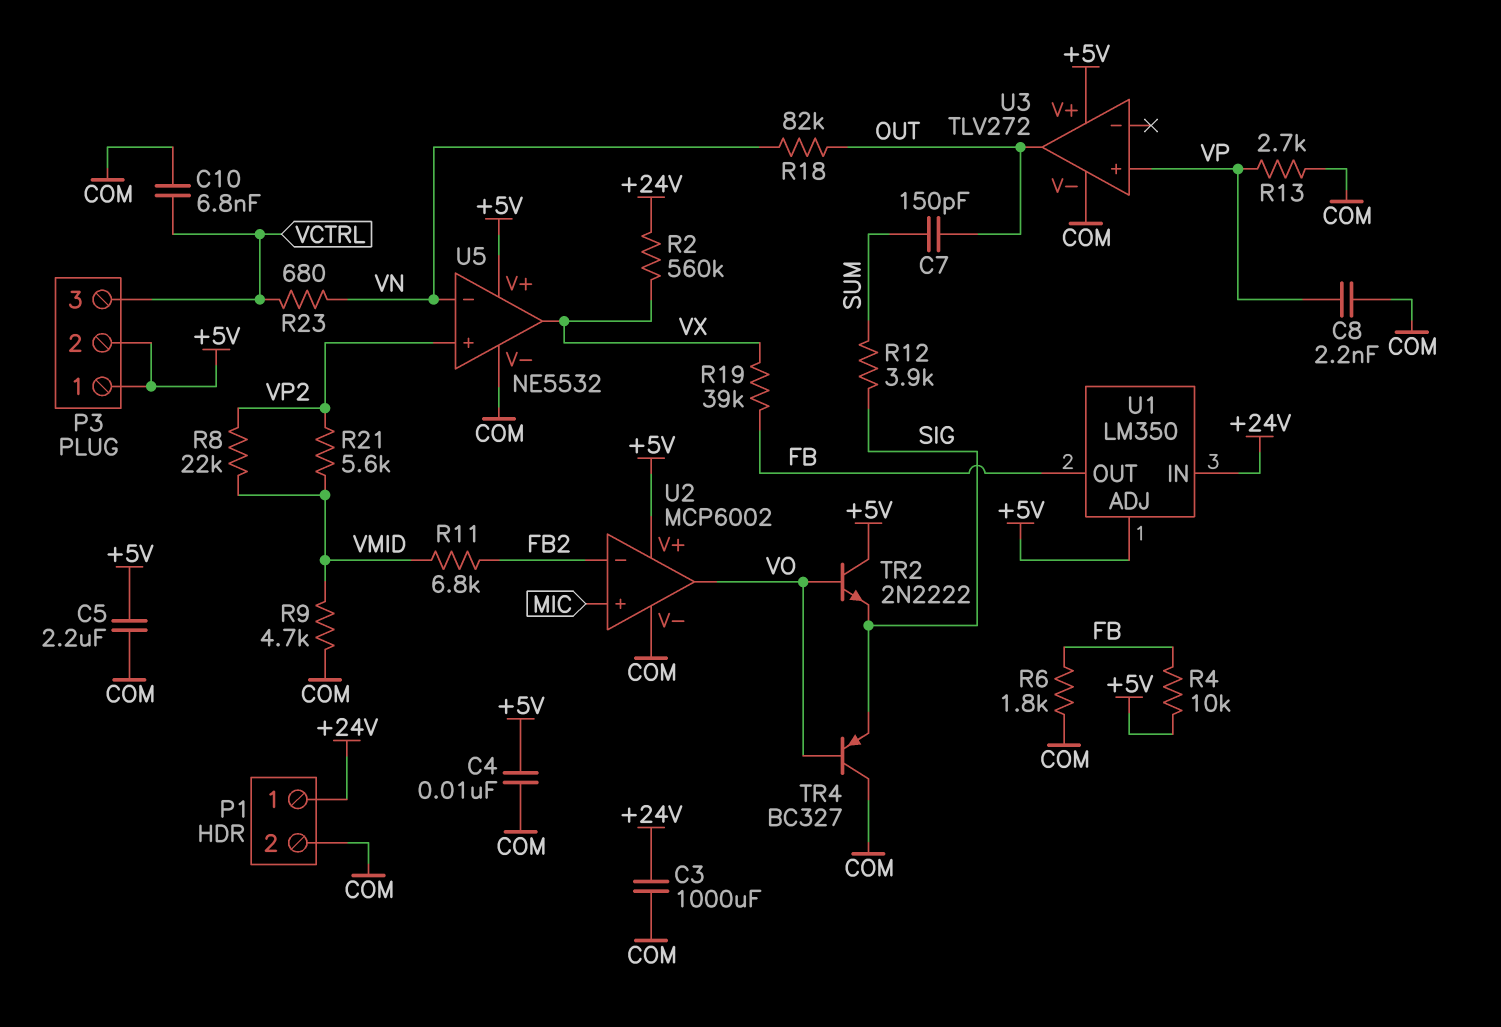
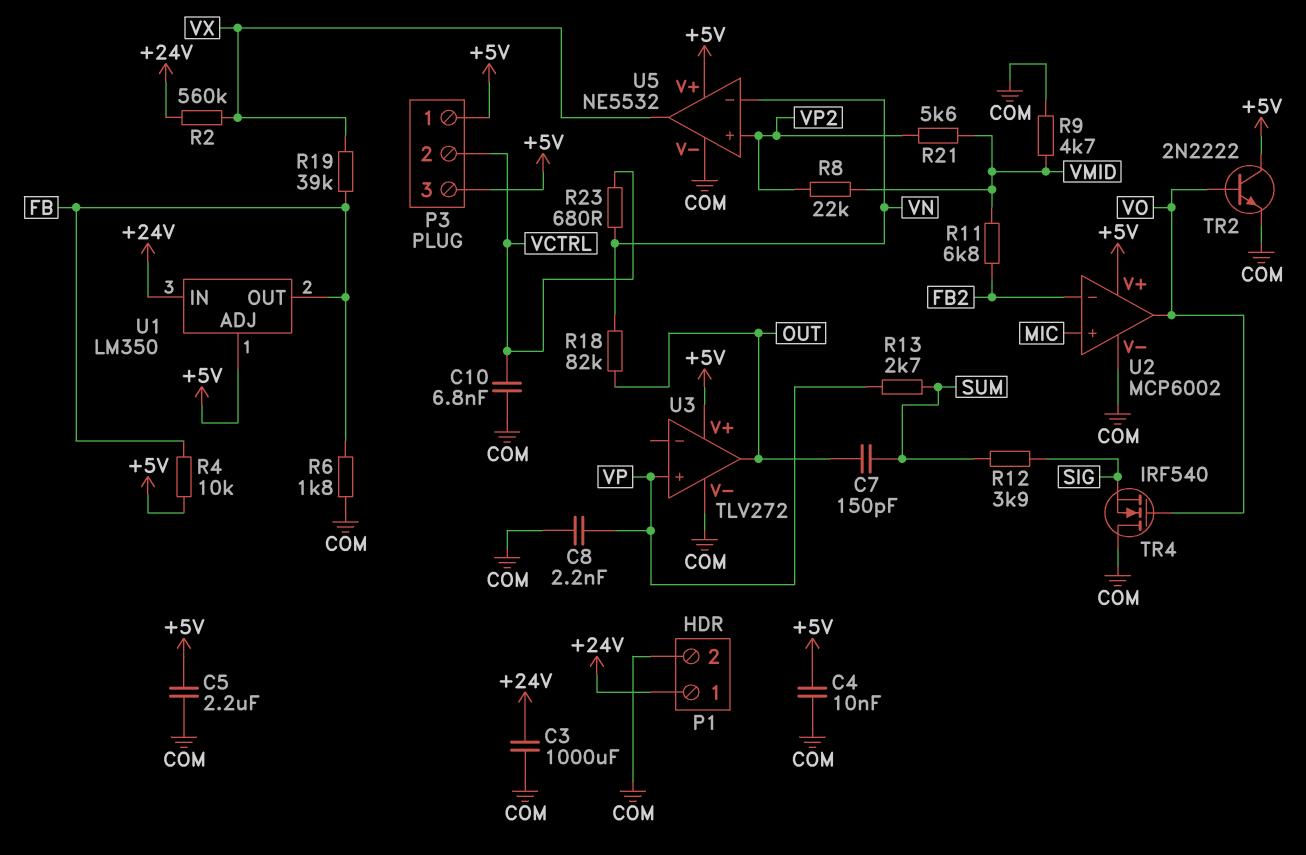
P3 pin 2: +5V -> VCTRL
P3 pin 3: VCTRL -> +5V
R13: 2.7k (COM, VP) -> 2.7k (SUM, VP)
TR2: NPN 2N2222 (B VO, C +5V, E SIG) -> NPN 2N2222 (B VO, C +5V, E COM)
TR4: PNP BC327 (B VO, C COM, E SIG) -> NMOS IRF540 (G VO, D COM, S SIG)

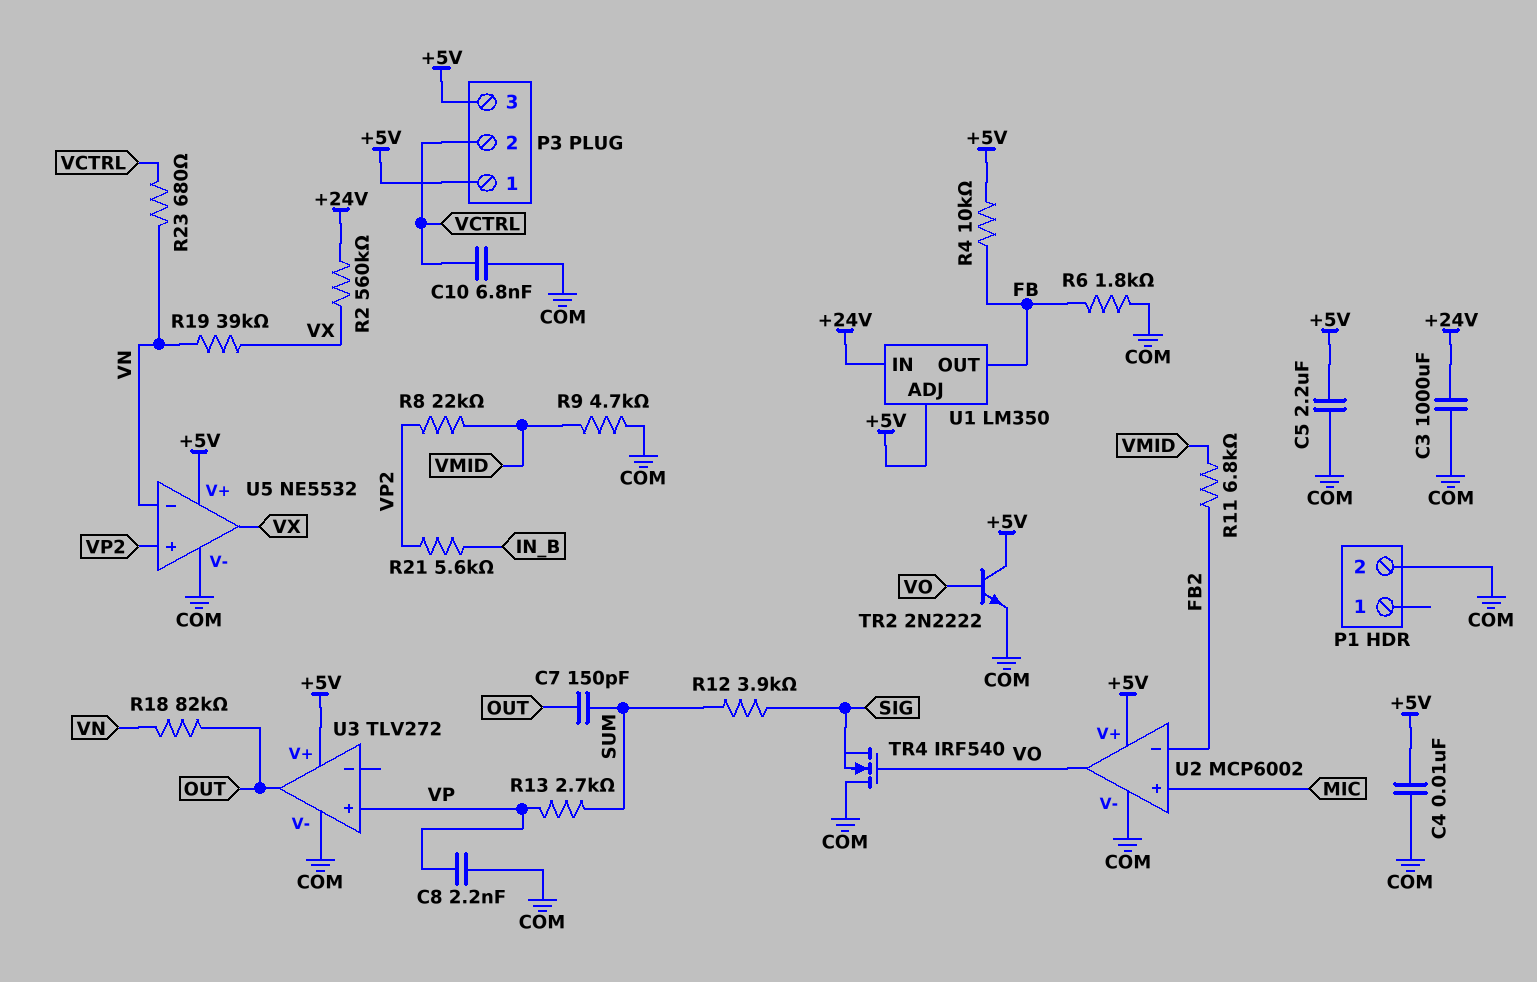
P1 pin 1: +24V -> none
R19: 39k (FB, VX) -> 39k (VN, VX)
R21: 5.6k (VMID, VP2) -> 5.6k (IN_B, VP2)

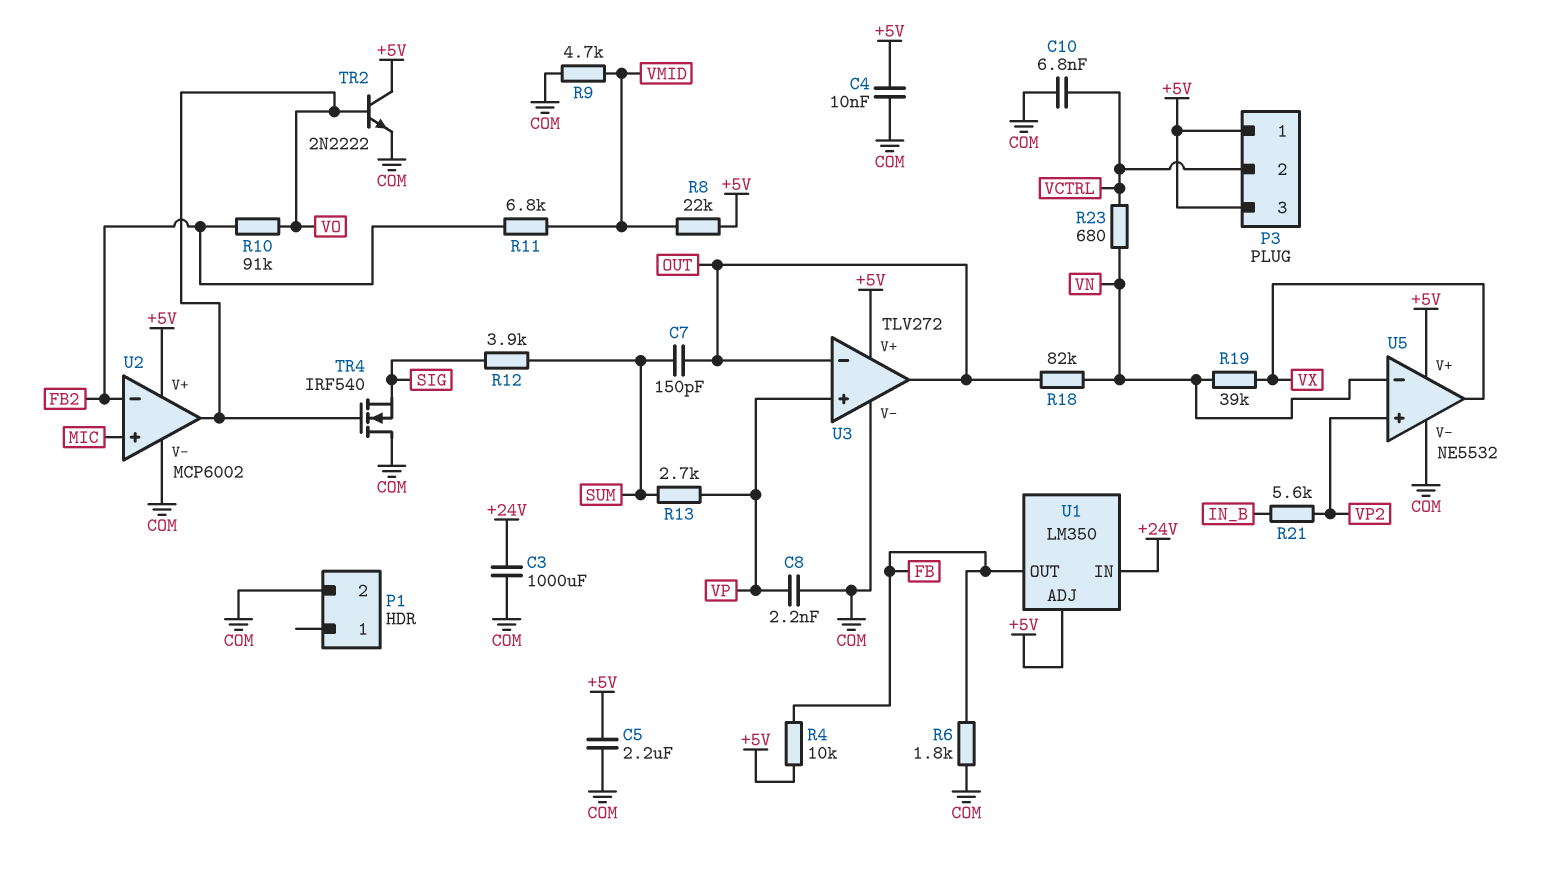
R2: 560k (+24V, VX) -> none
R8: 22k (VMID, VP2) -> 22k (+5V, VMID)
R10: none -> 91k (FB2, VO)
U3 pin in-: none -> OUT

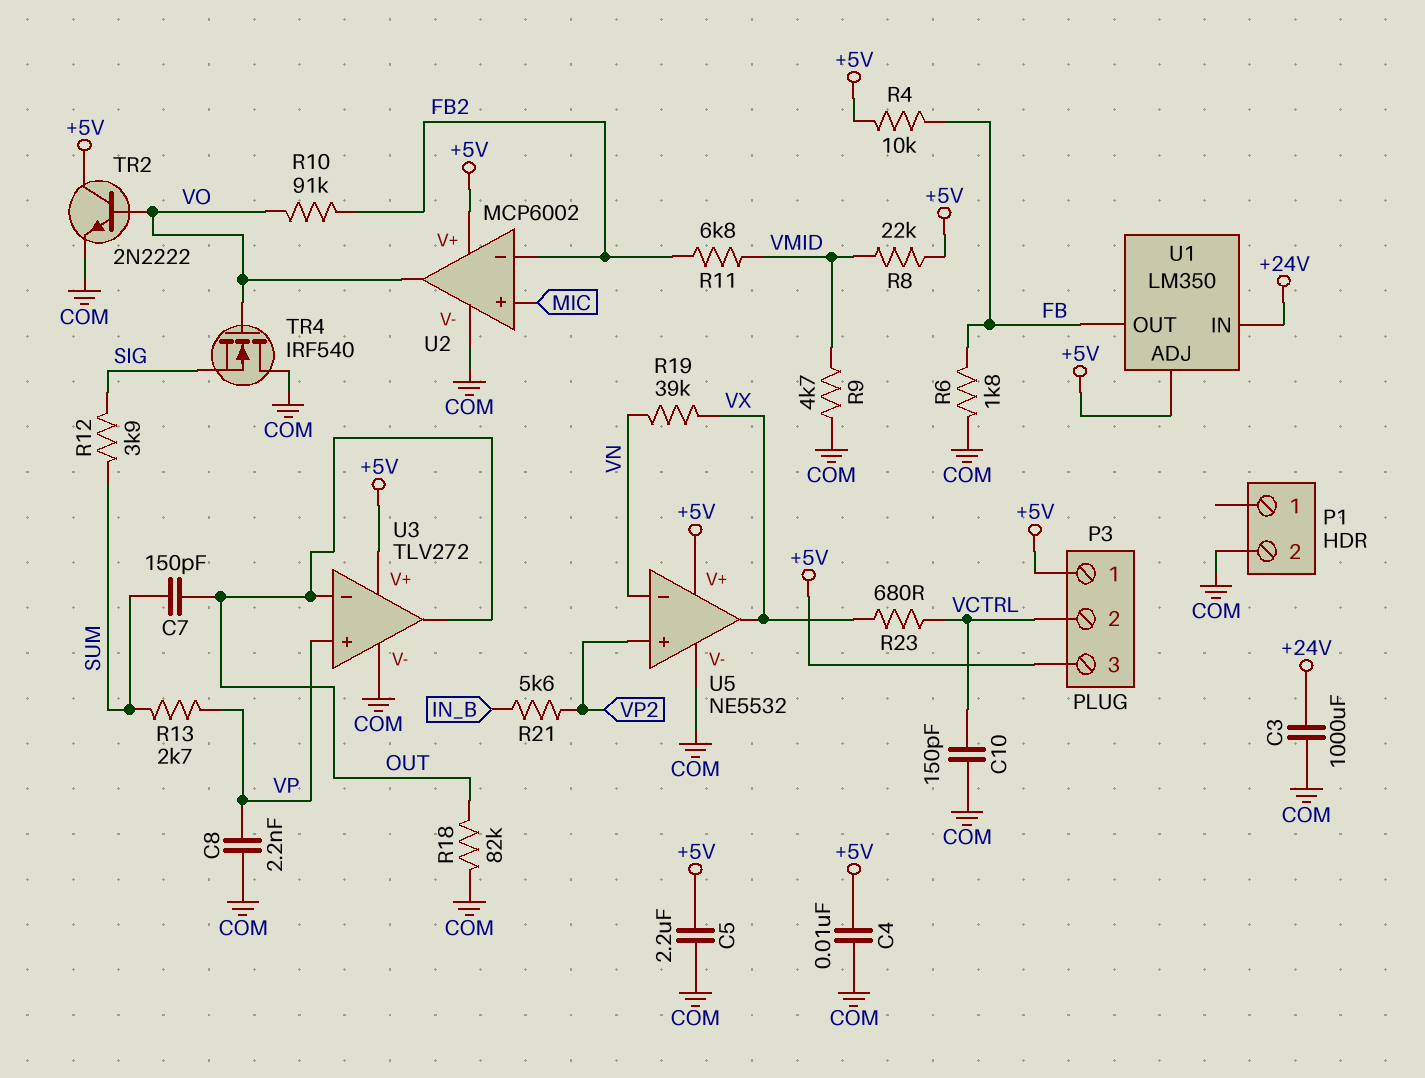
C10: 6.8nF (COM, VCTRL) -> 150pF (COM, VCTRL)
R18: 82k (OUT, VN) -> 82k (COM, OUT)
R23: 680 (VCTRL, VN) -> 680 (VCTRL, VX)

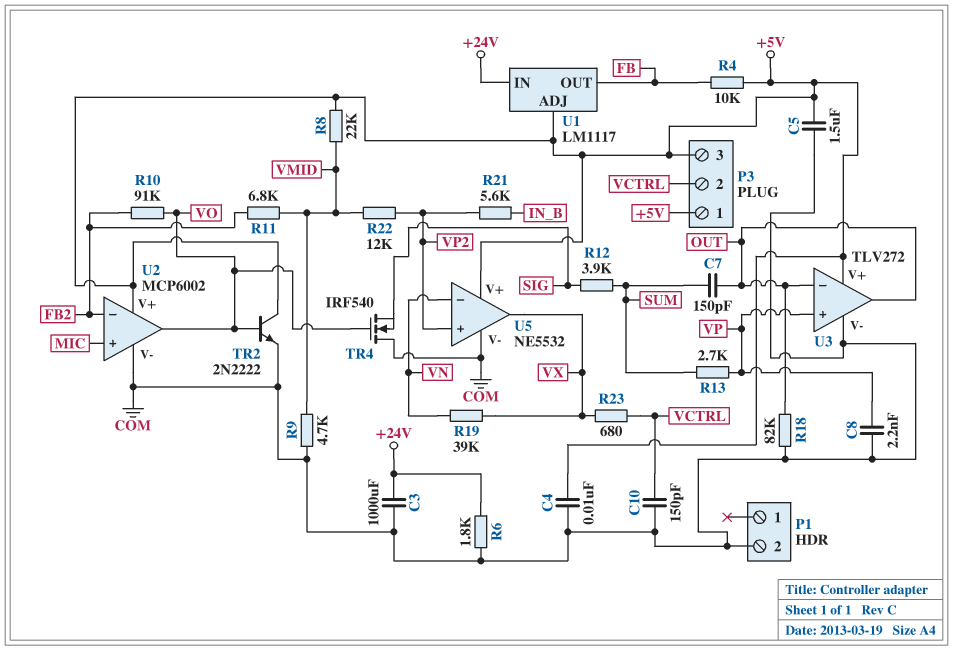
C5: 2.2uF (+5V, COM) -> 1.5uF (+5V, COM)
R6: 1.8k (COM, FB) -> 1.8k (+24V, COM)
R22: none -> 12k (VMID, VP2)
U1: LM350 -> LM1117

